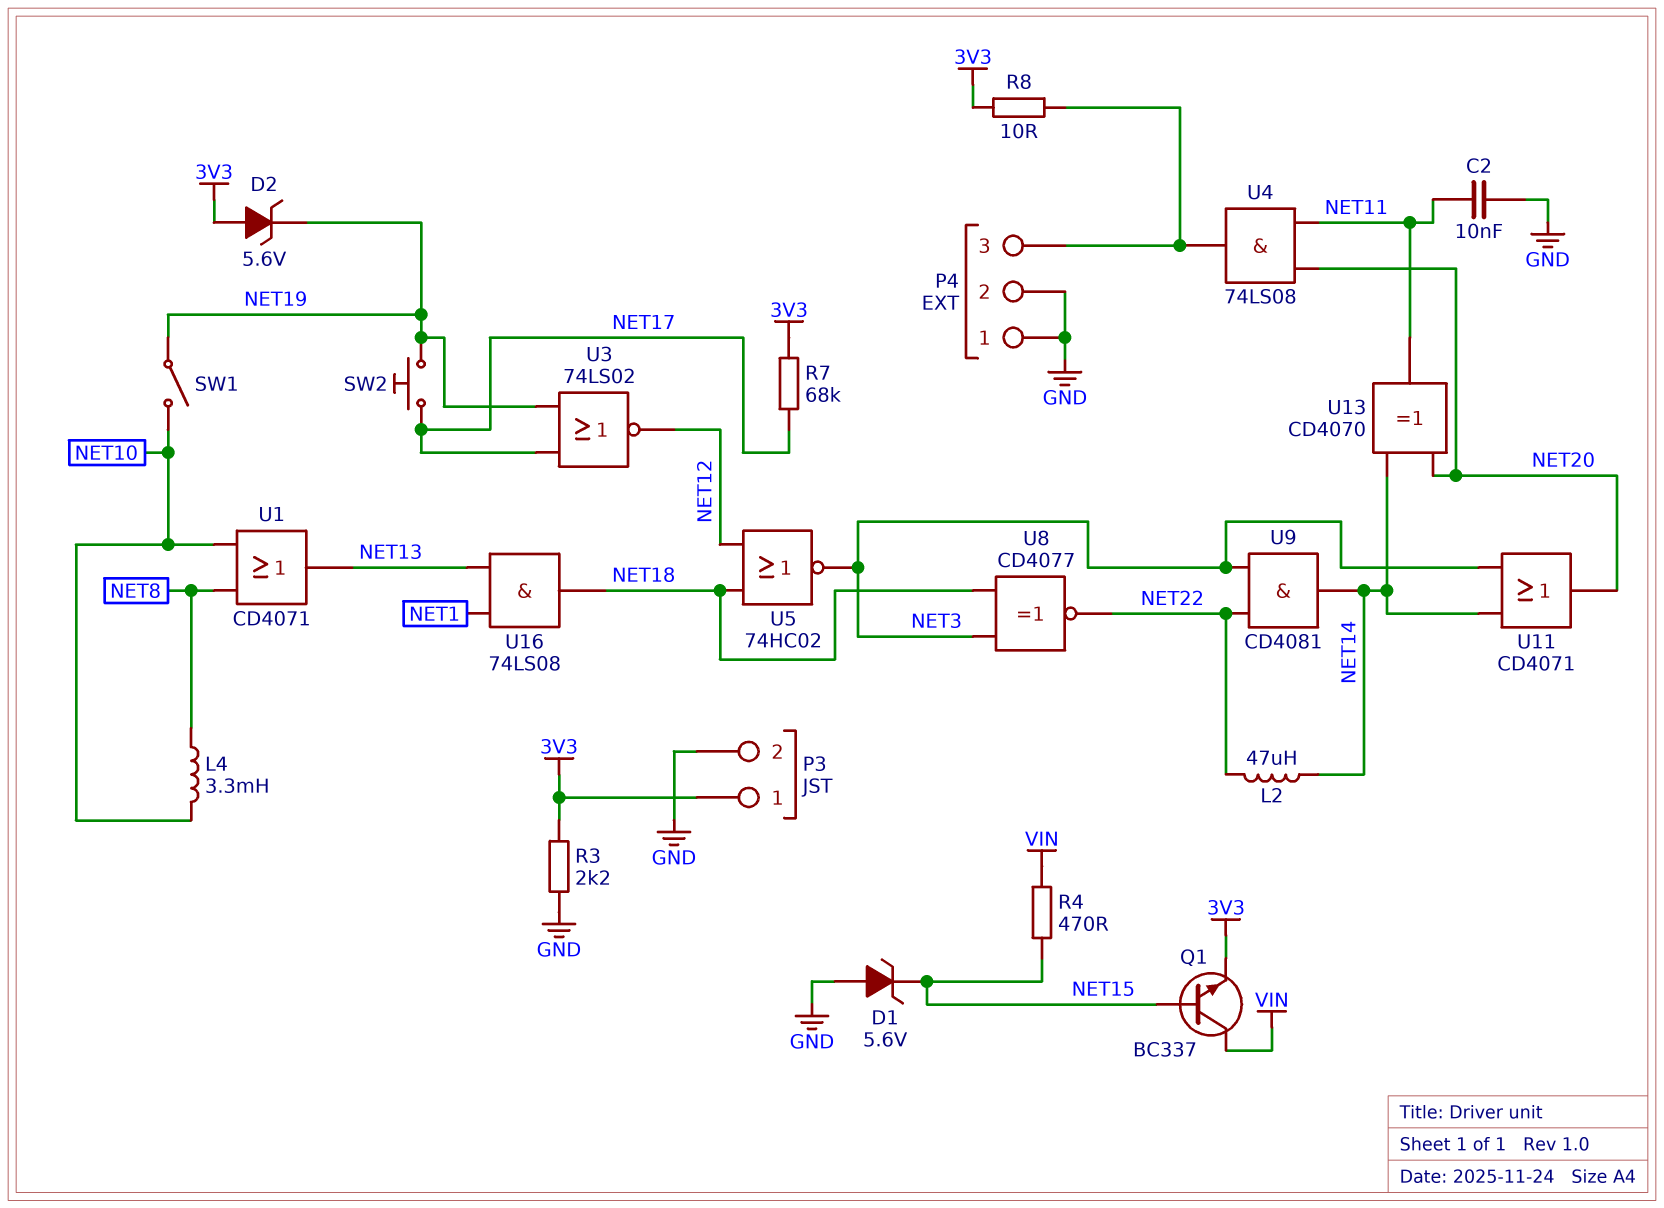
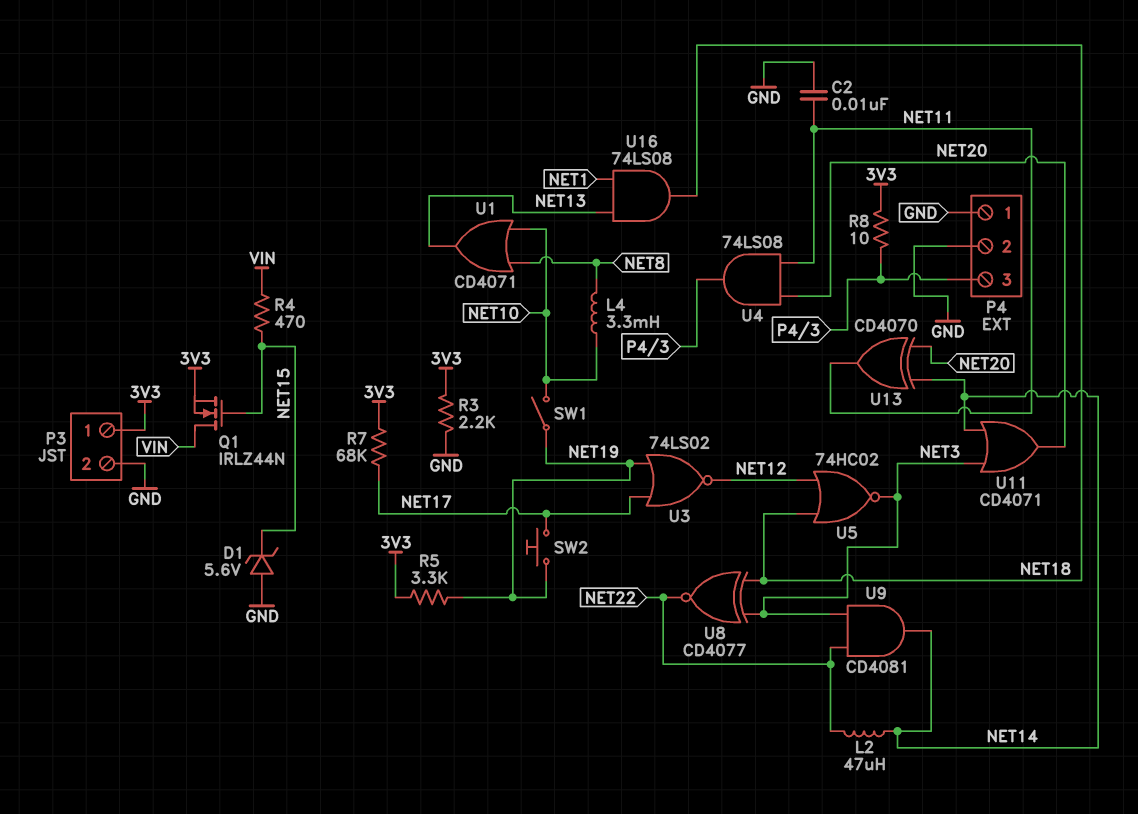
D2: zener 5.6V (A 3V3, K NET19) -> none
Q1: NPN BC337 (B NET15, C VIN, E 3V3) -> NMOS IRLZ44N (G NET15, D VIN, S 3V3)
R5: none -> 3.3k (3V3, NET19)

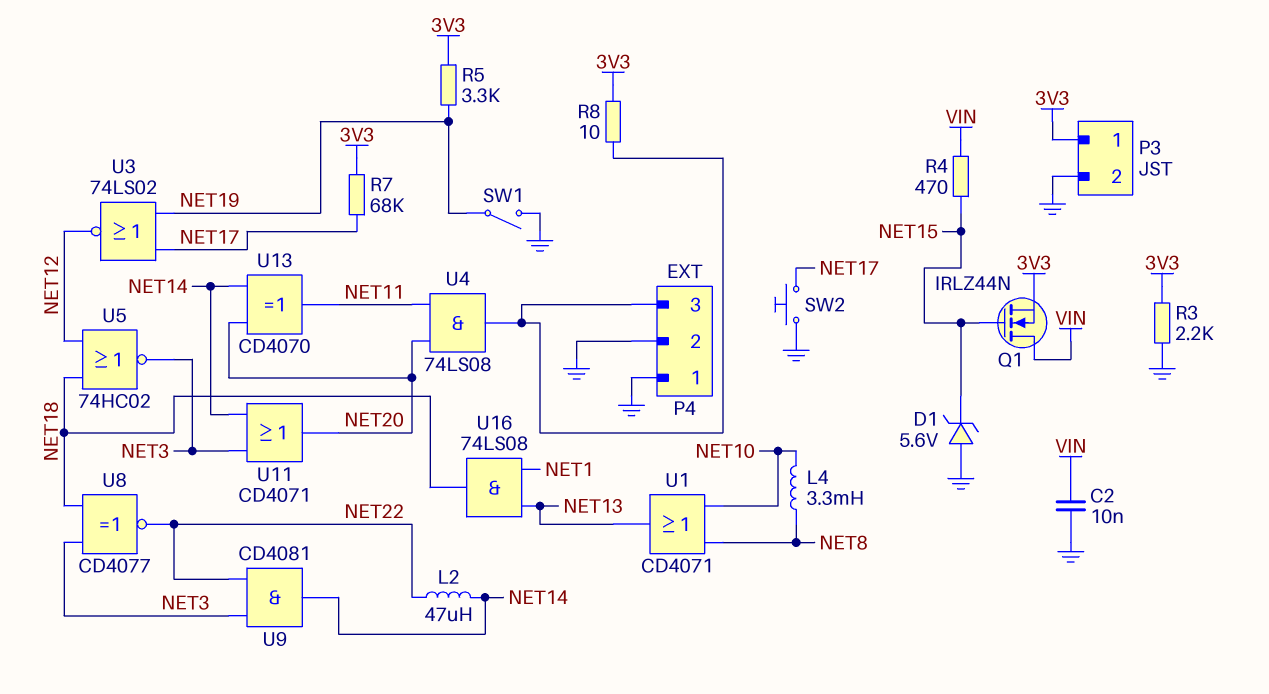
C2: 10nF (GND, NET11) -> 10nF (GND, VIN)
SW1: switch (NET10, NET19) -> switch (GND, NET19)
SW2: button (NET17, NET19) -> button (GND, NET17)

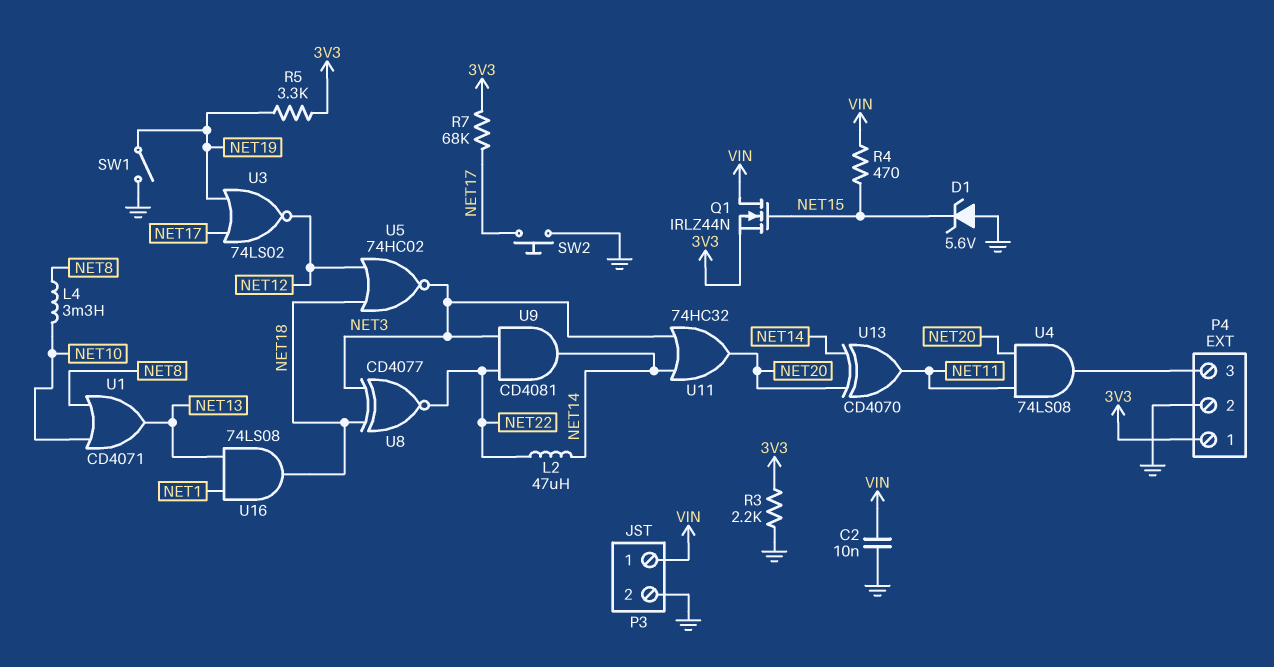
P3 pin 1: 3V3 -> VIN
P4 pin 1: GND -> 3V3
R8: 10 (3V3, P4/3) -> none
U11: OR CD4071 (in NET3, in NET14, out NET20) -> OR 74HC32 (in NET3, in NET14, out NET20)

